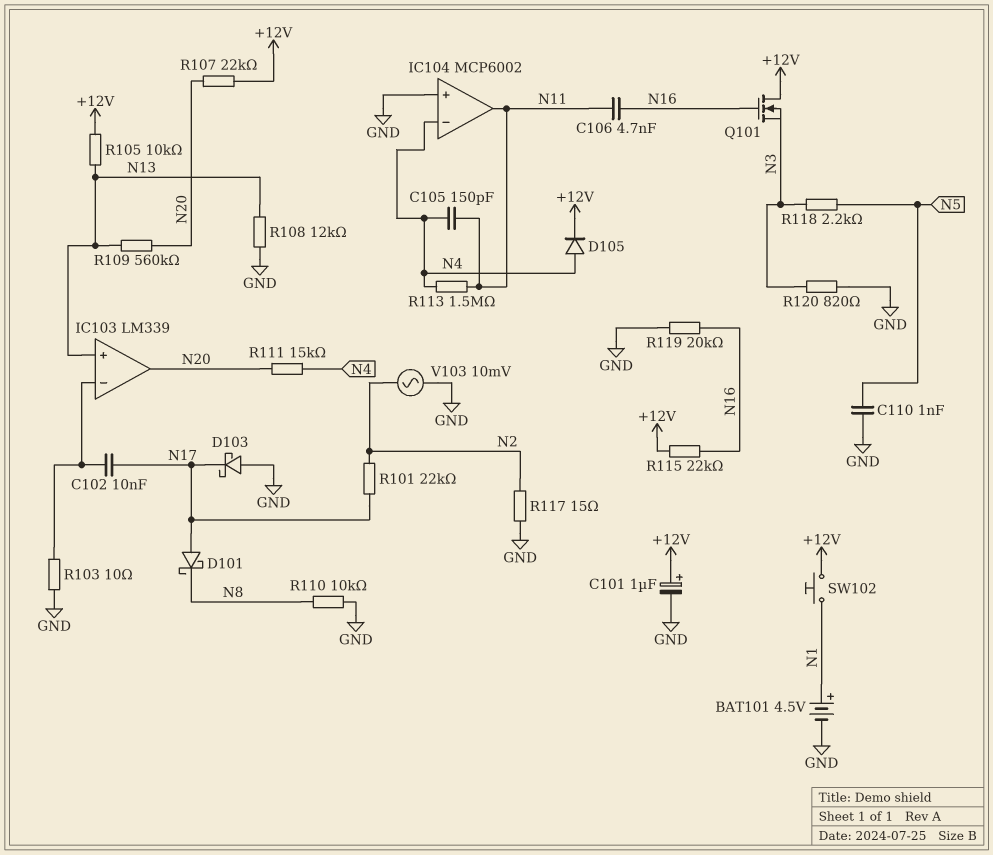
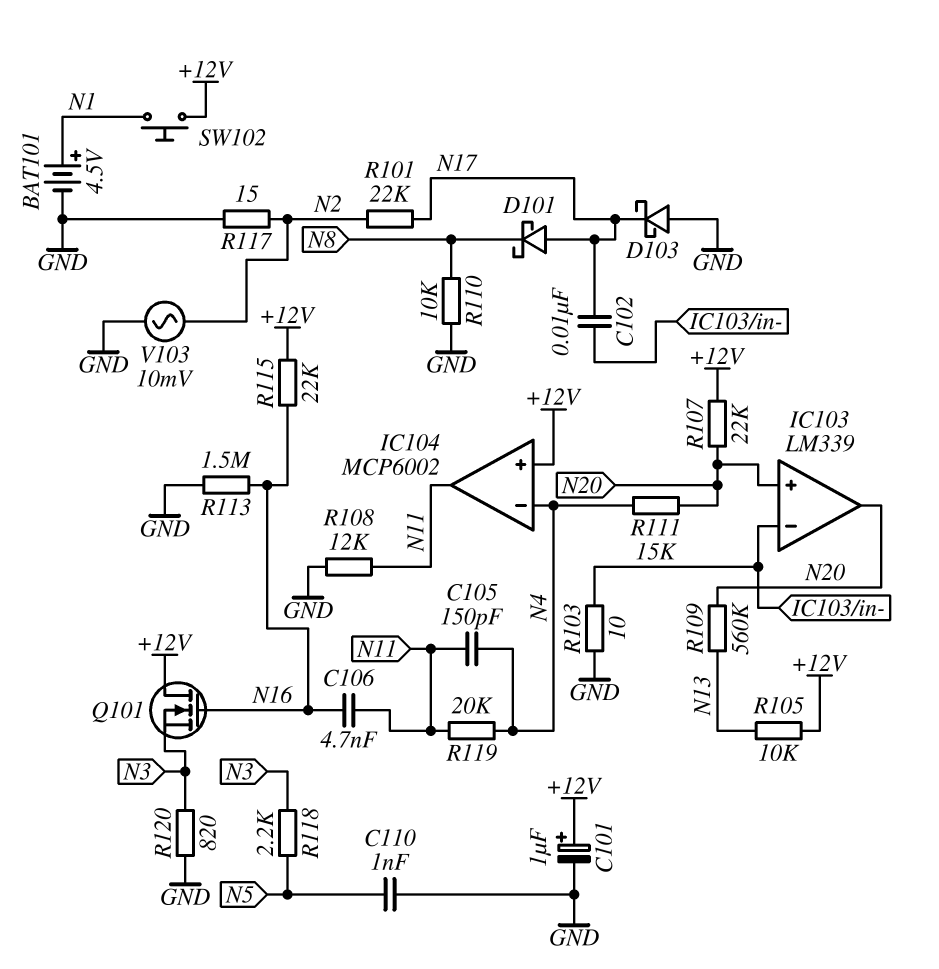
D105: diode (A N4, K +12V) -> none
IC103 pin in+: N13 -> N20
IC104 pin in+: GND -> +12V
R108: 12k (GND, N13) -> 12k (GND, N11)
R113: 1.5M (N4, N11) -> 1.5M (GND, N16)
R119: 20k (GND, N16) -> 20k (N4, N11)

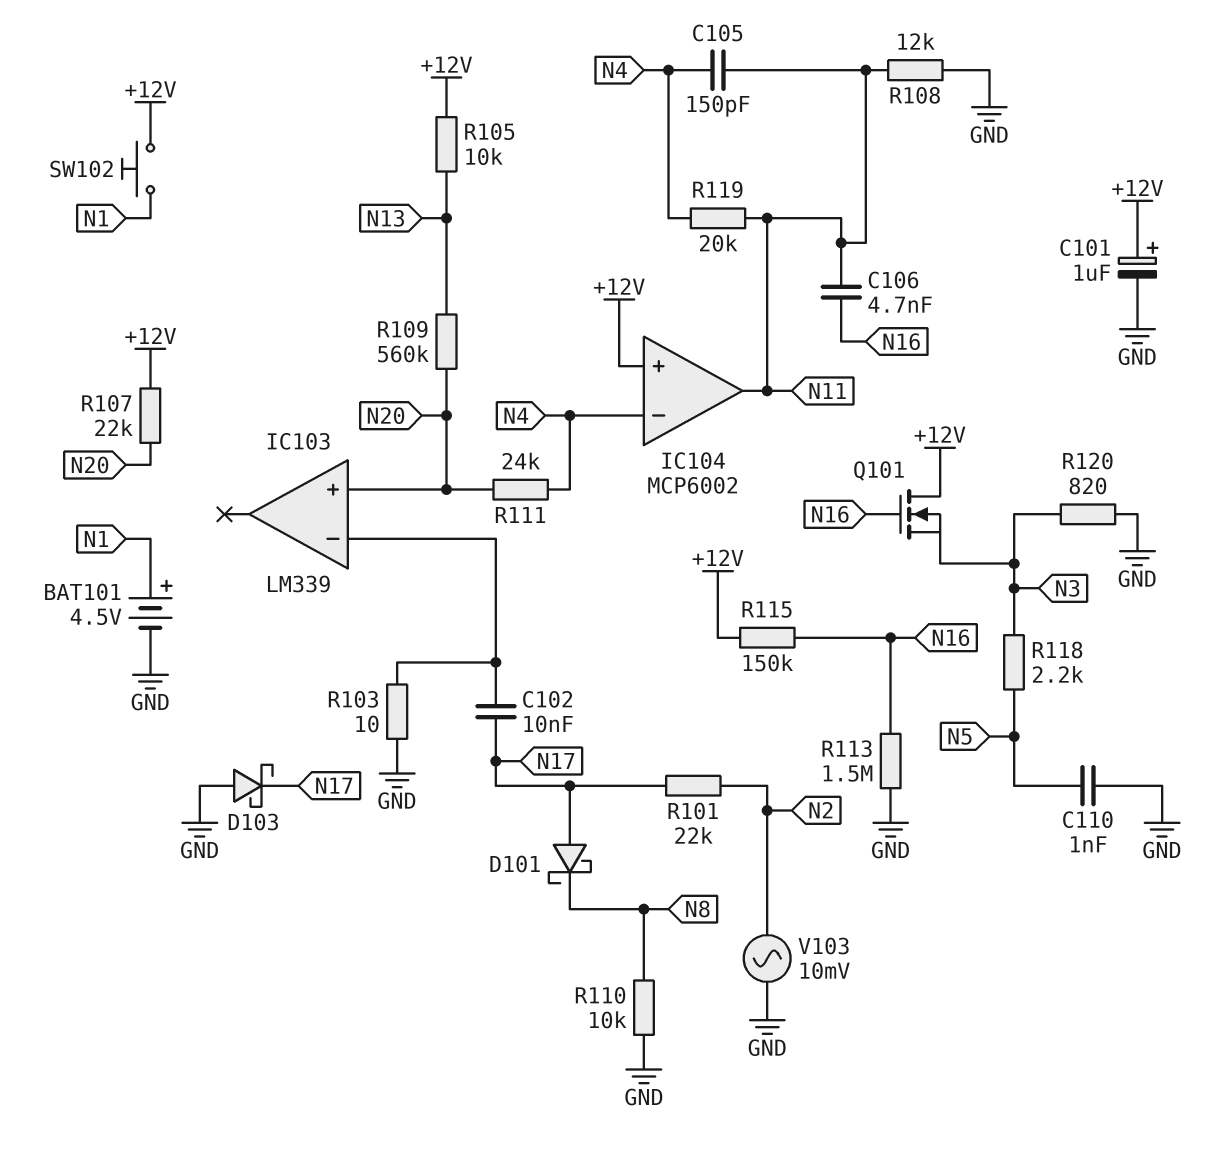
IC103 pin out: N20 -> none
R111: 15k (N4, N20) -> 24k (N4, N20)
R115: 22k (+12V, N16) -> 150k (+12V, N16)
R117: 15 (GND, N2) -> none

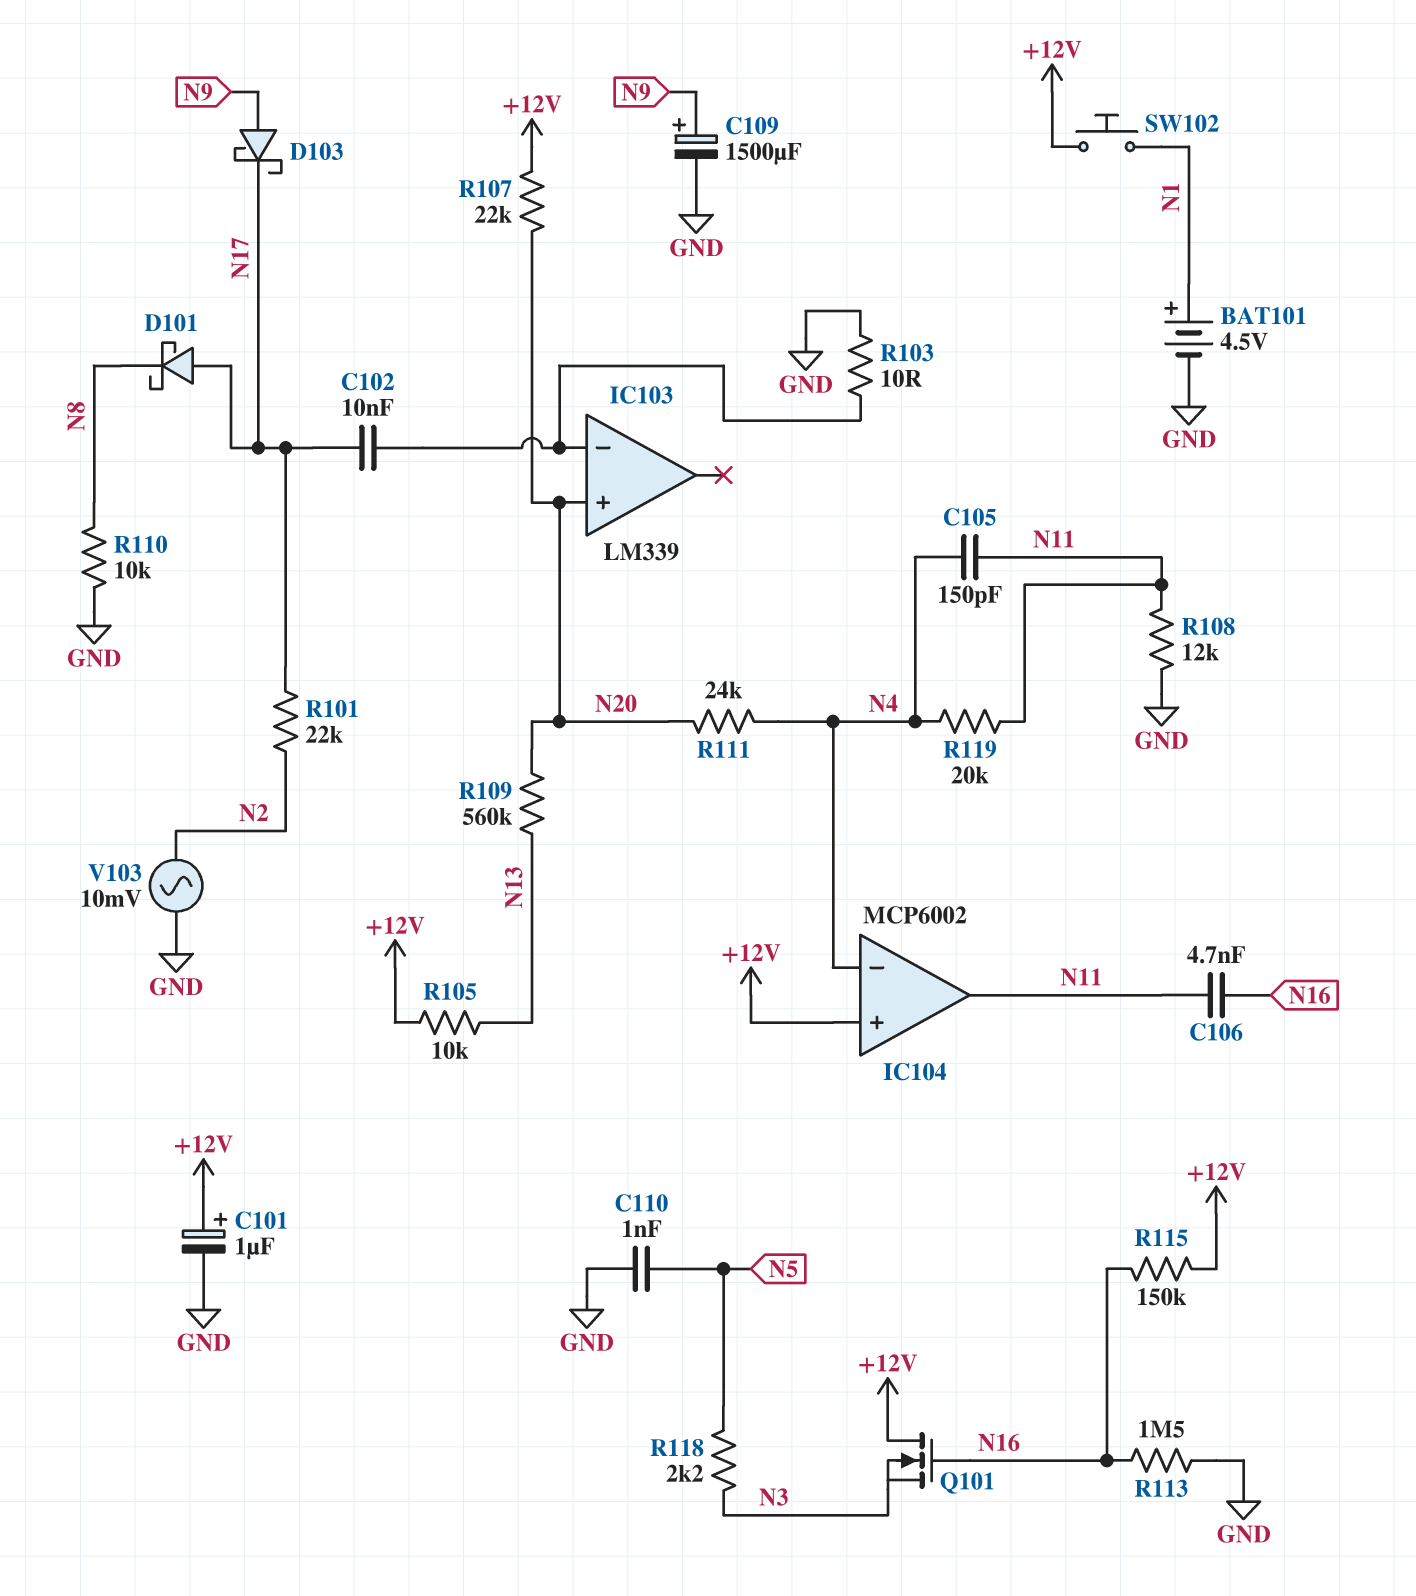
C109: none -> 1500uF (plus N9, minus GND)
D103: schottky (A GND, K N17) -> schottky (A N9, K N17)
R120: 820 (GND, N3) -> none

